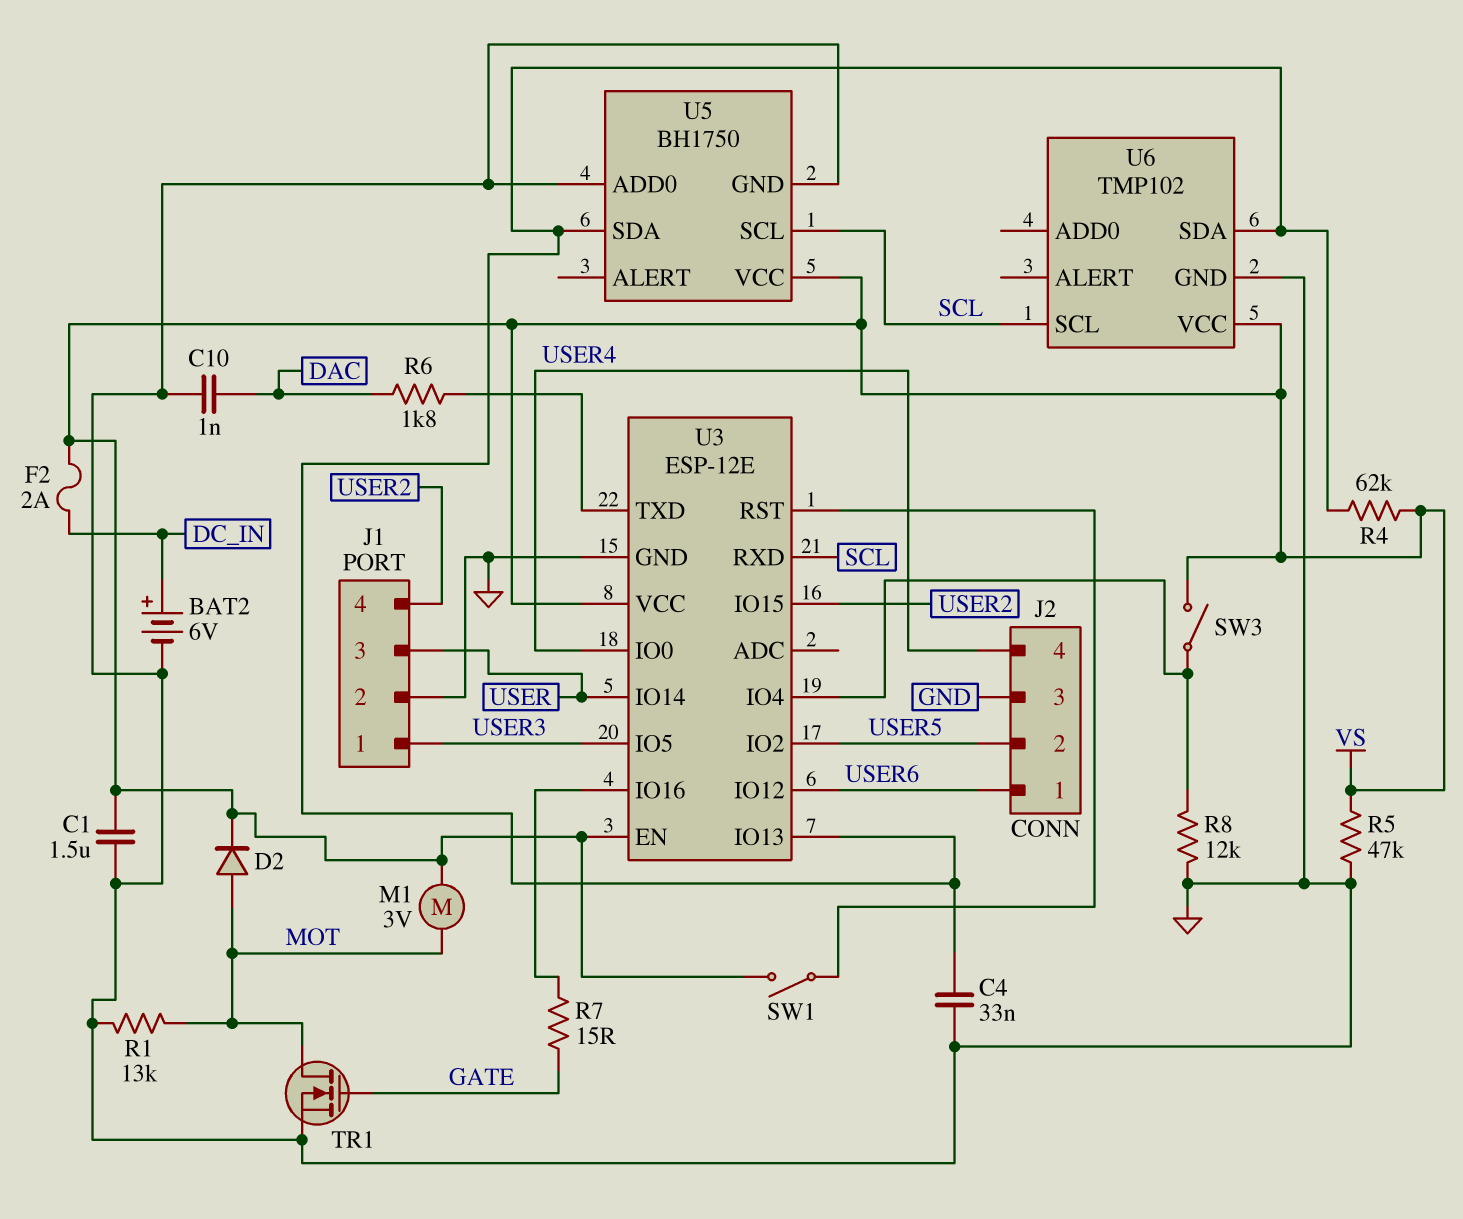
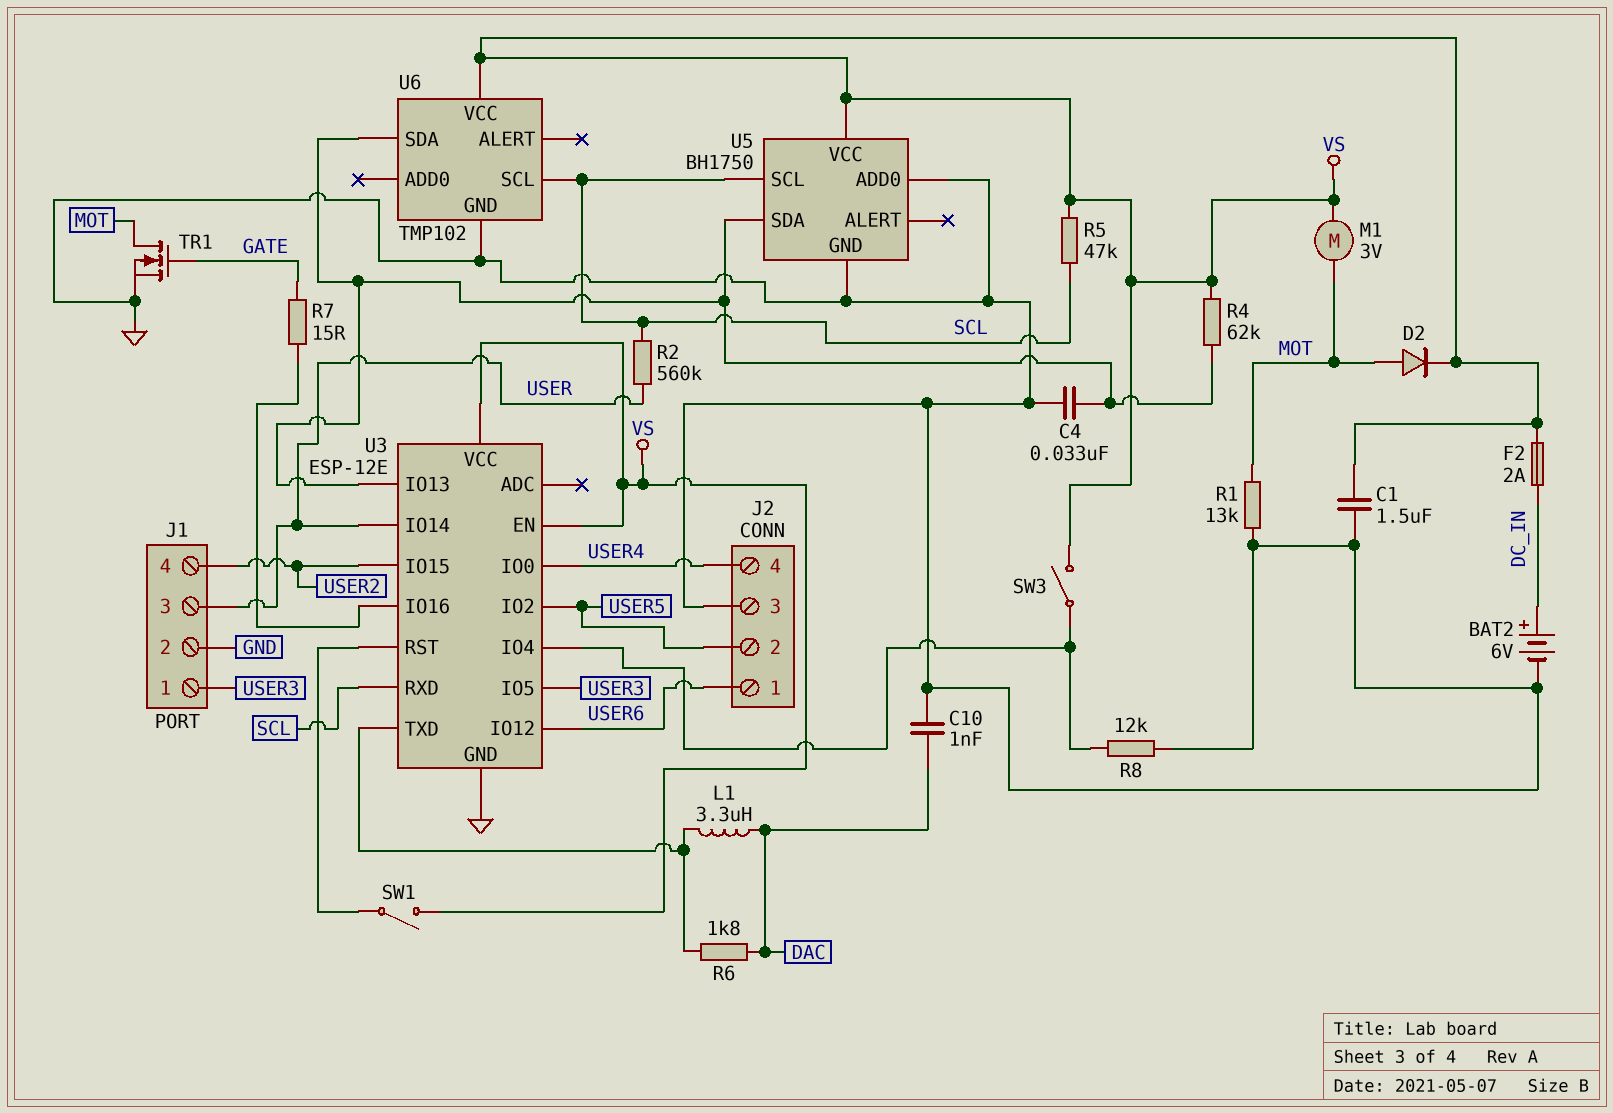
L1: none -> 3.3uH (DAC, U3/TXD)
R2: none -> 560k (SCL, USER)
R5: 47k (GND, VS) -> 47k (SCL, VS)

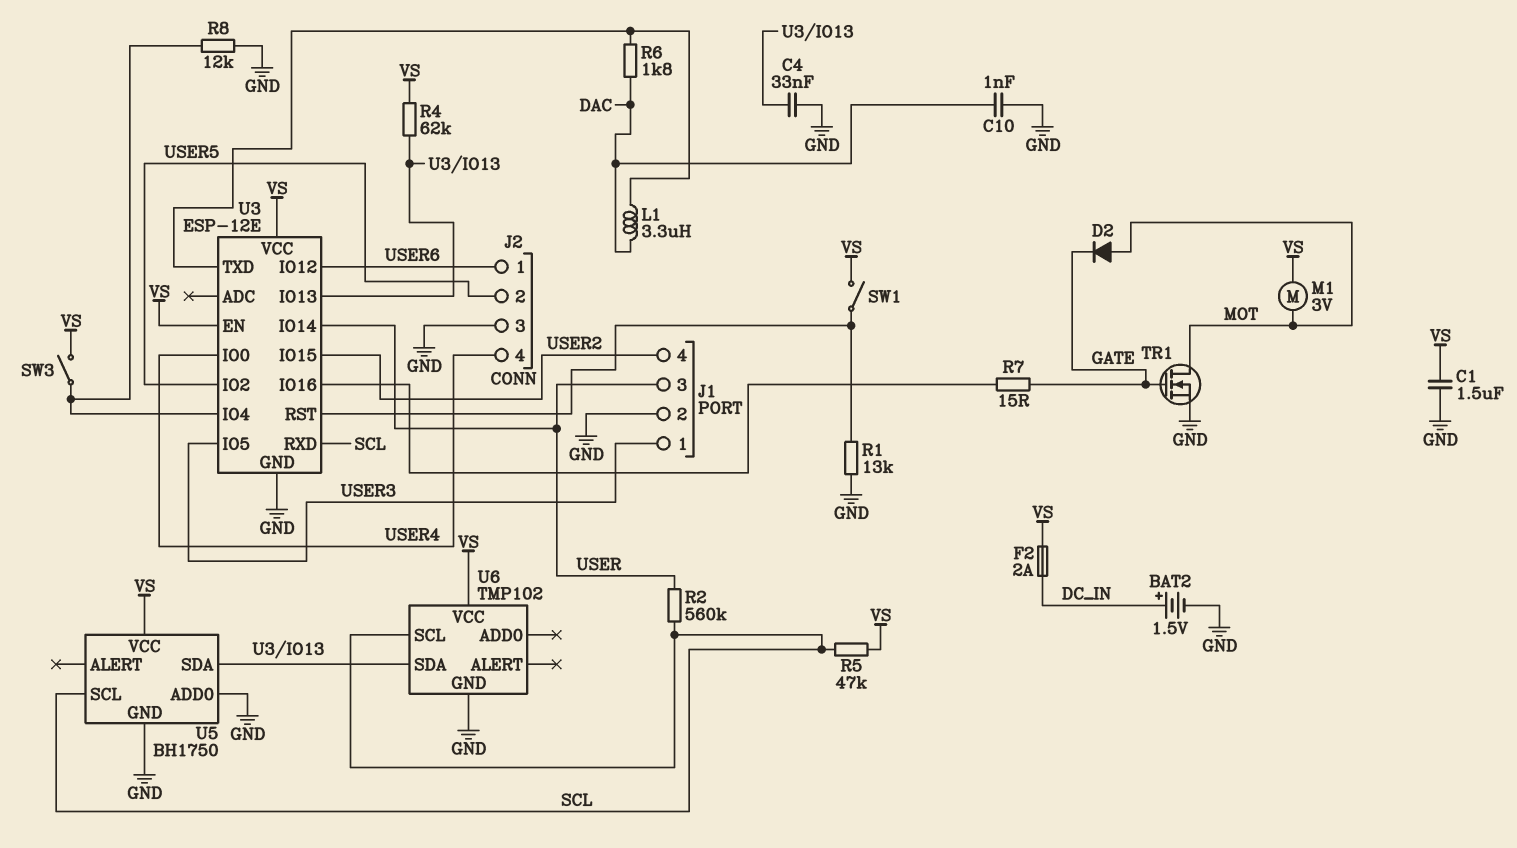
BAT2: 6V (plus DC_IN, minus GND) -> 1.5V (plus DC_IN, minus GND)
D2: diode (A MOT, K VS) -> diode (A MOT, K GATE)
R1: 13k (GND, MOT) -> 13k (GND, U3/RST)

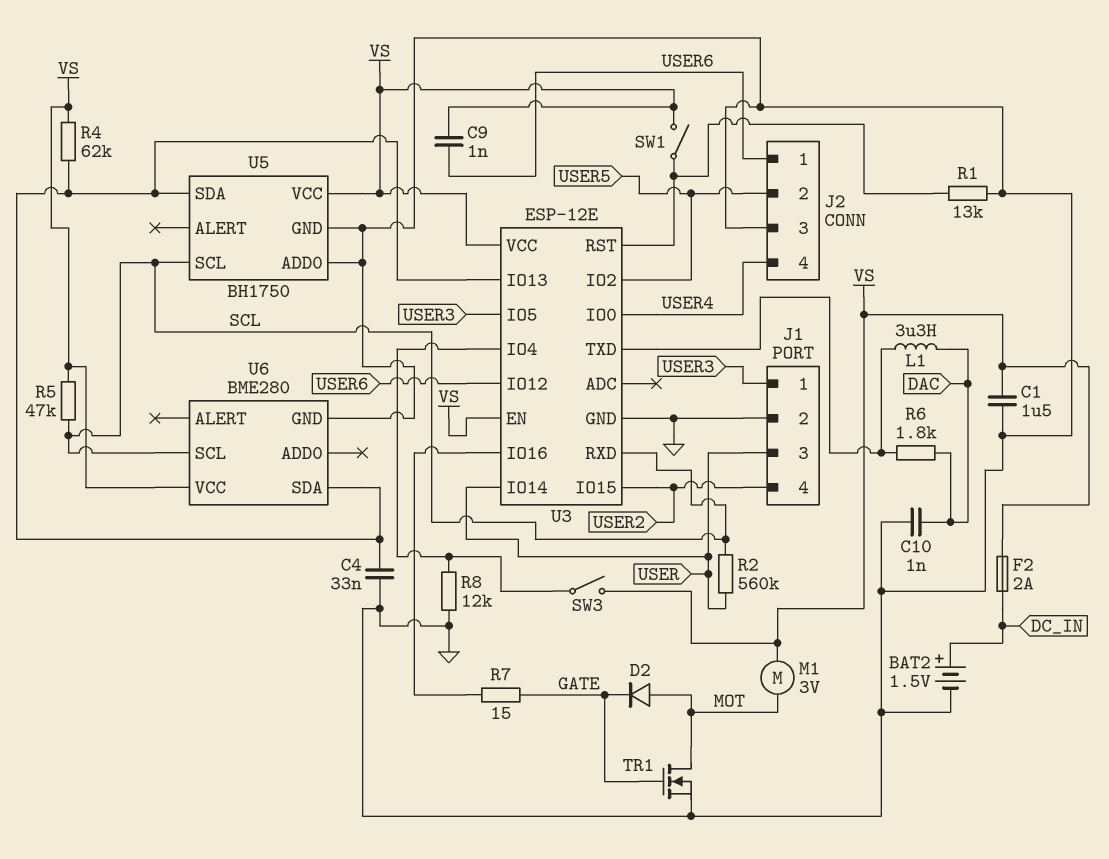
C9: none -> 1nF (USER6, VS)
U6: TMP102 -> BME280

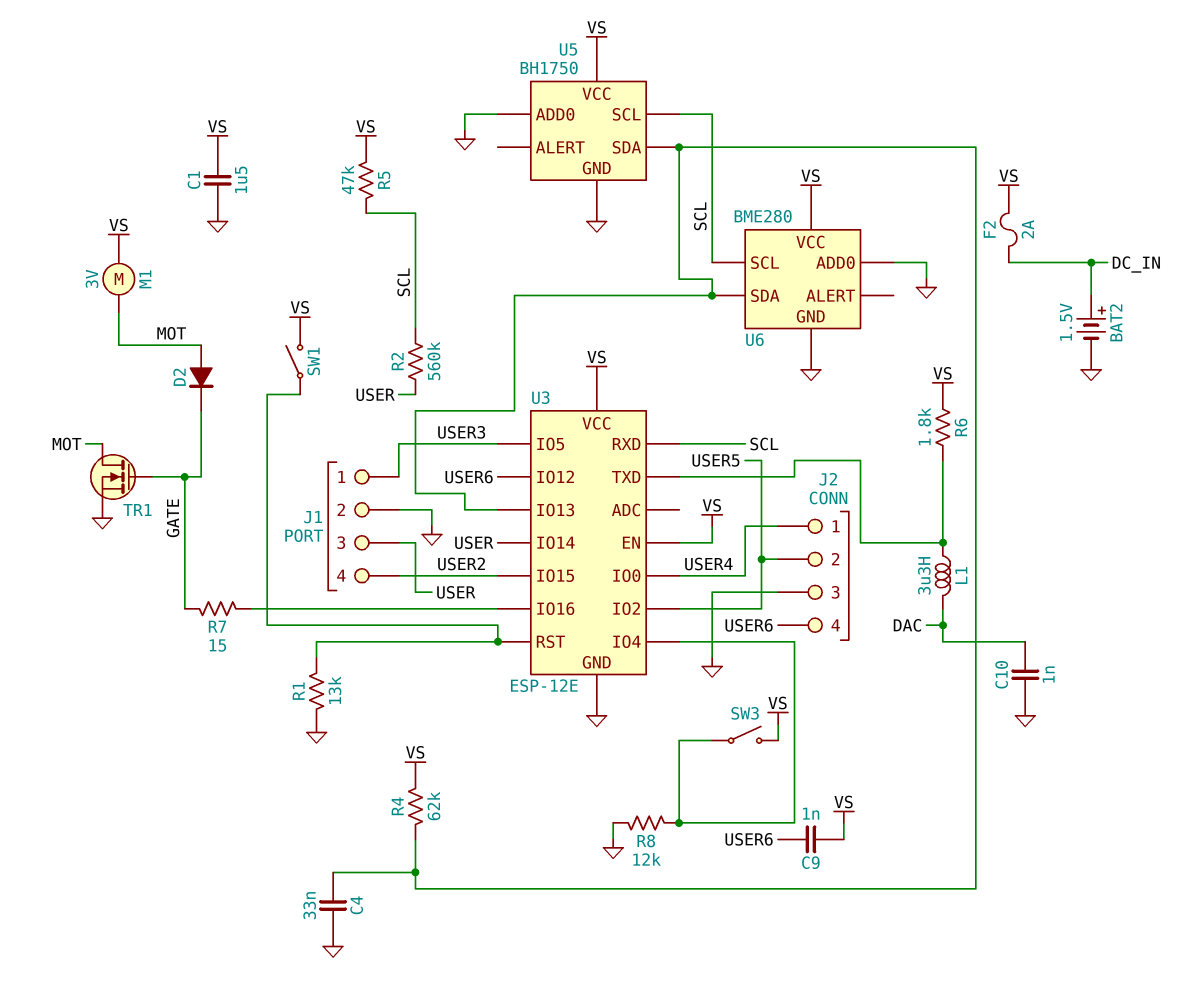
J2 pin 1: USER6 -> USER4
J2 pin 4: USER4 -> USER6
R6: 1.8k (DAC, U3/TXD) -> 1.8k (U3/TXD, VS)
U6 pin ADD0: none -> GND

